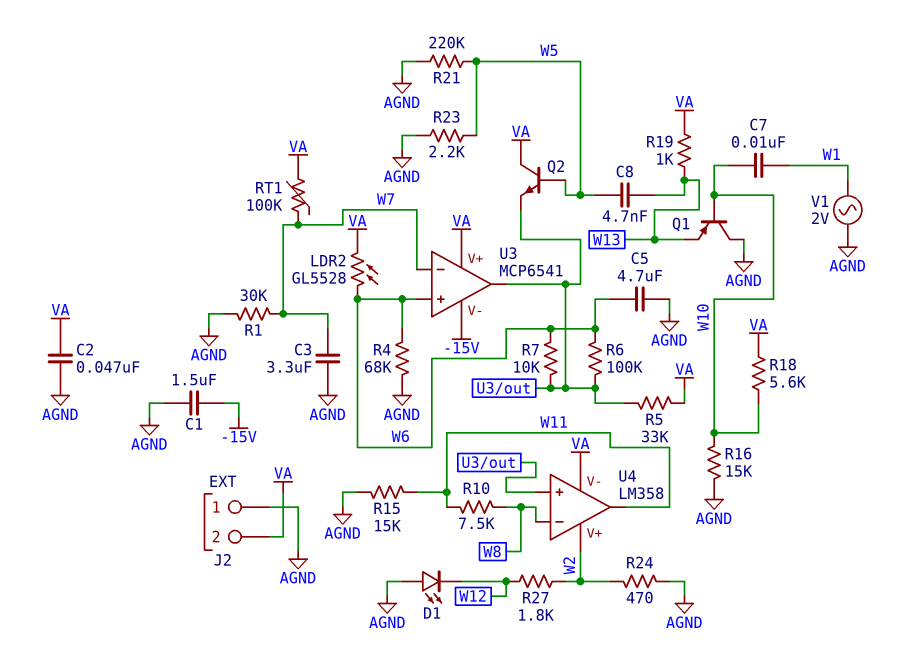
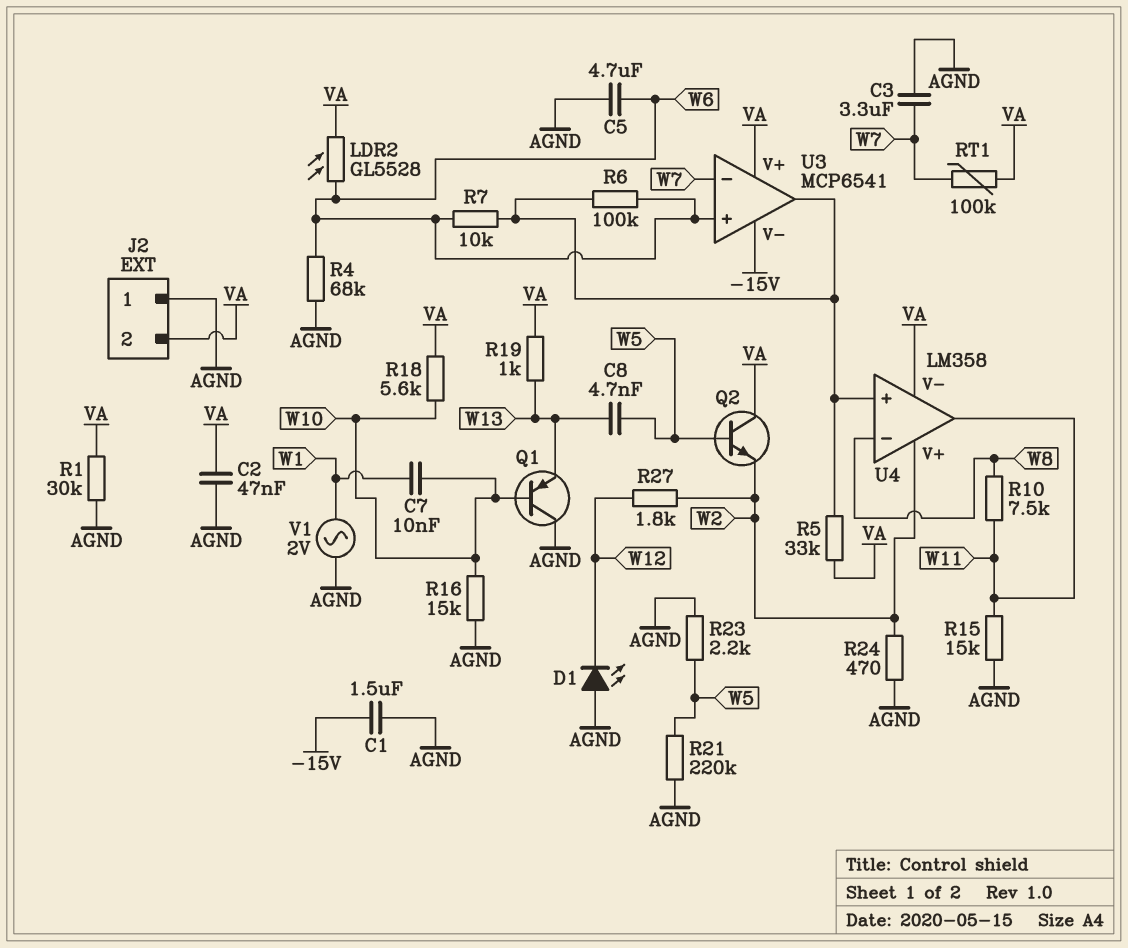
Q2: NPN (B W5, C VA, E U3/out) -> NPN (B W5, C VA, E W2)
R1: 30k (AGND, W7) -> 30k (AGND, VA)

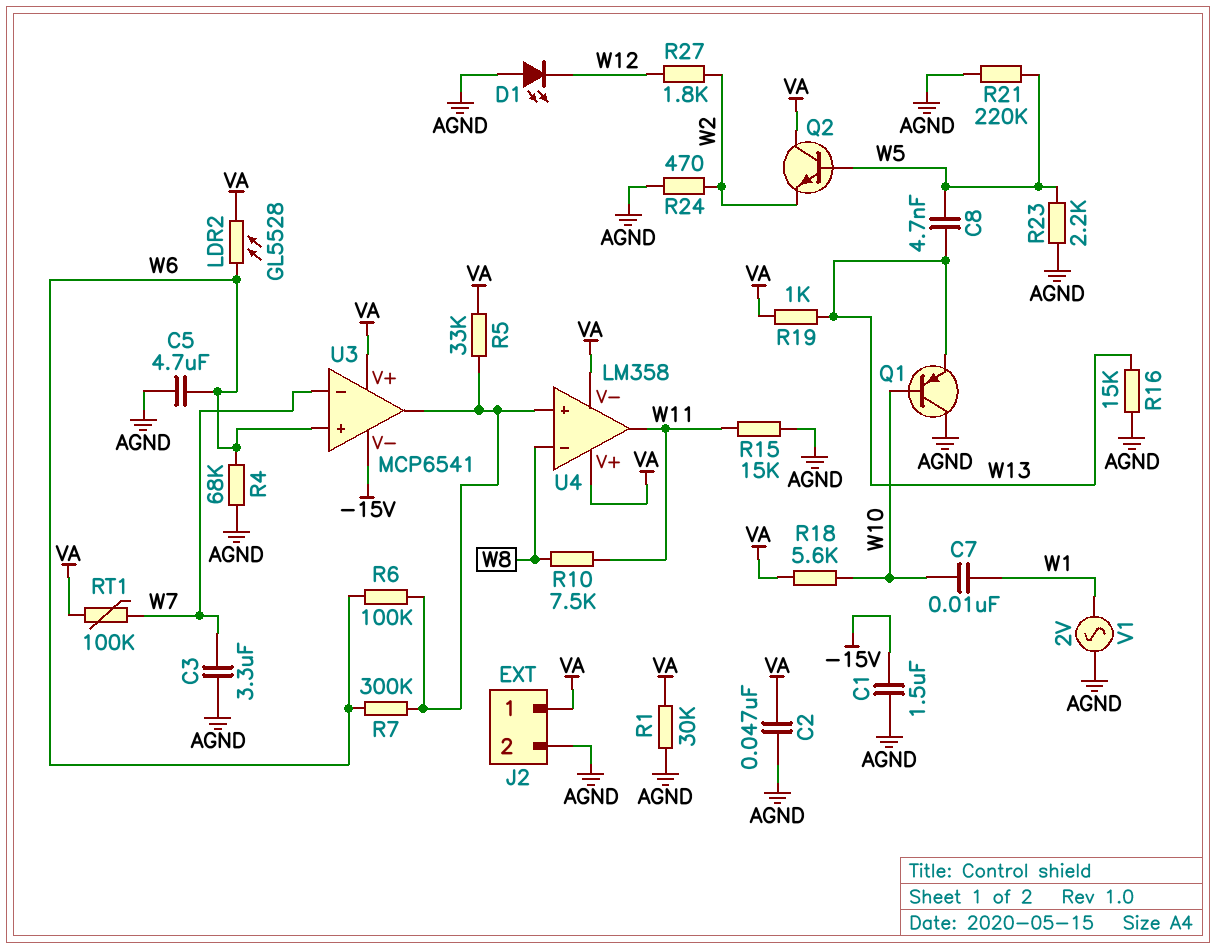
J2 pin 1: AGND -> VA
J2 pin 2: VA -> AGND
R7: 10k (U3/out, W6) -> 300k (U3/out, W6)
R16: 15k (AGND, W10) -> 15k (AGND, W13)
U4 pin V+: W2 -> VA

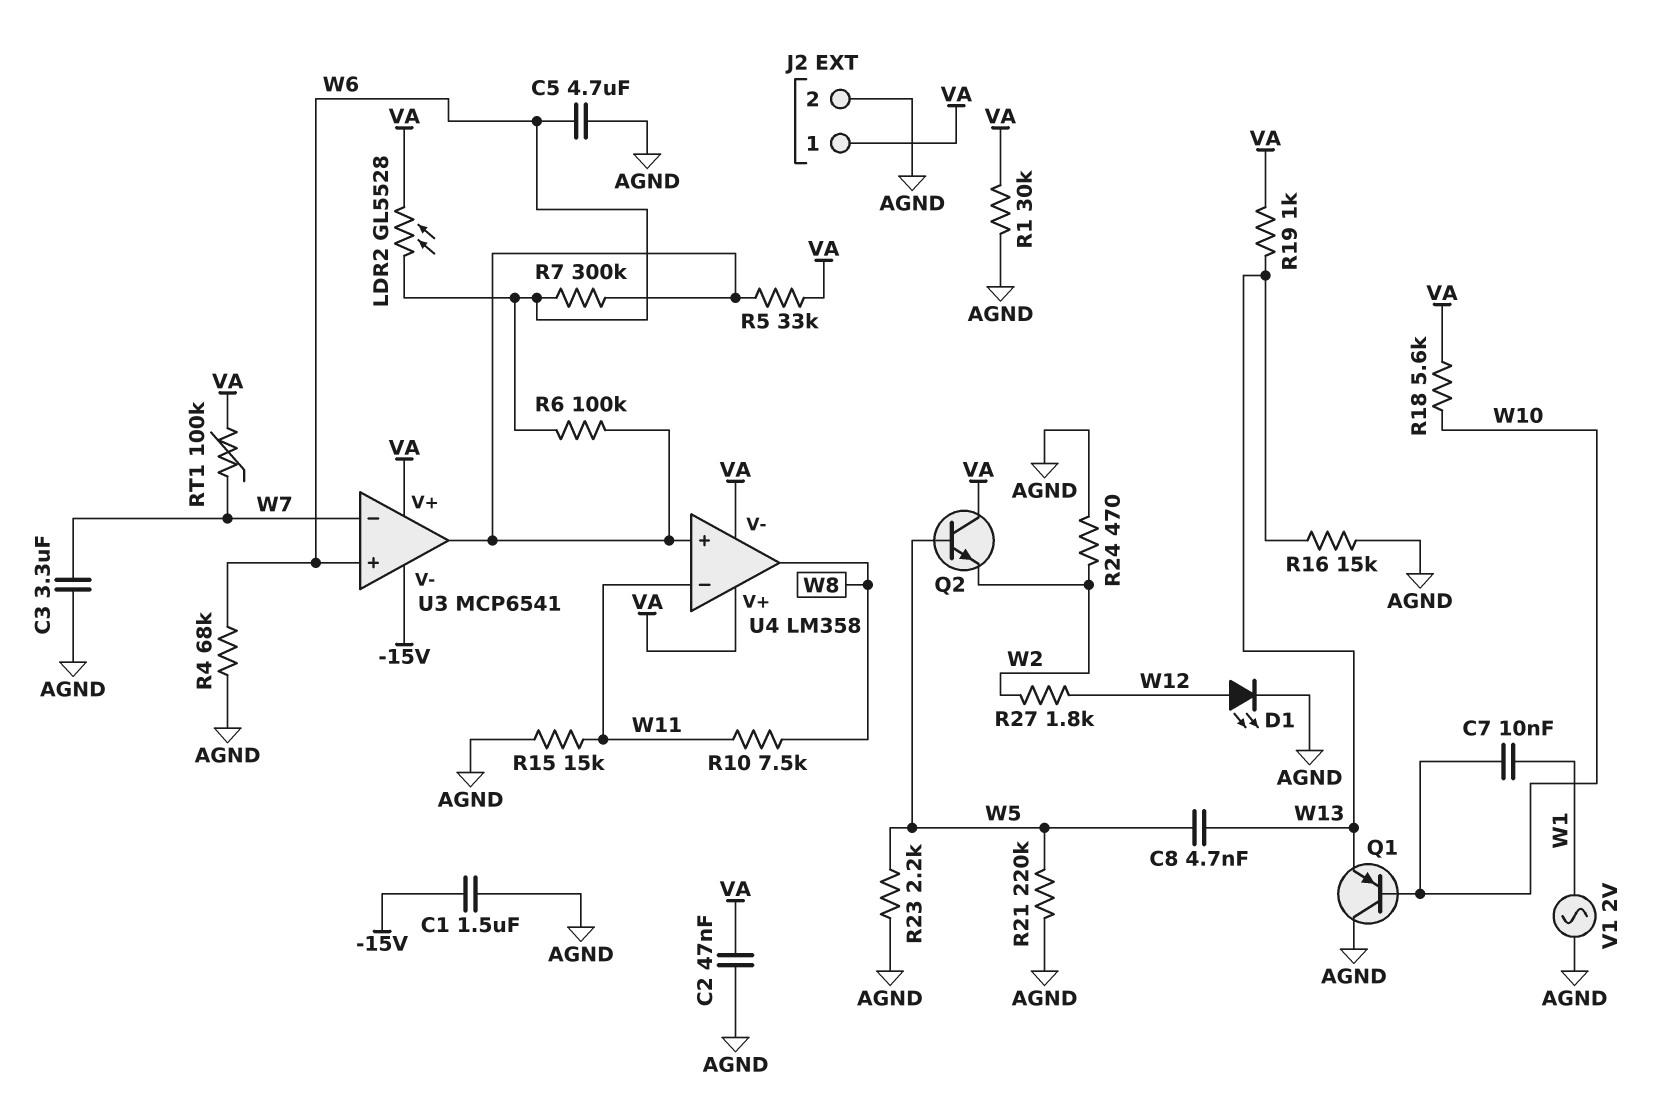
D1: LED (A AGND, K W12) -> LED (A W12, K AGND)
U4 pin in-: W8 -> W11
U4 pin out: W11 -> W8

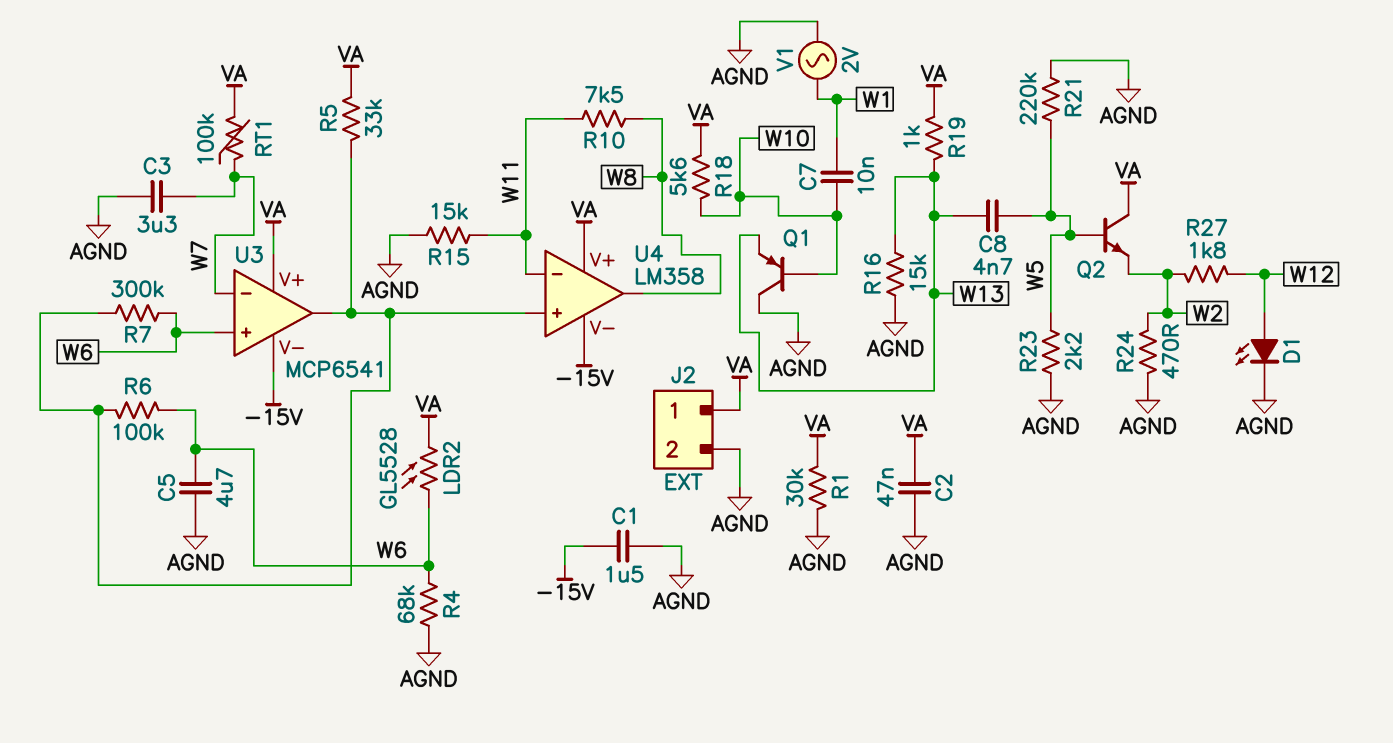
U4 pin V-: VA -> -15V

